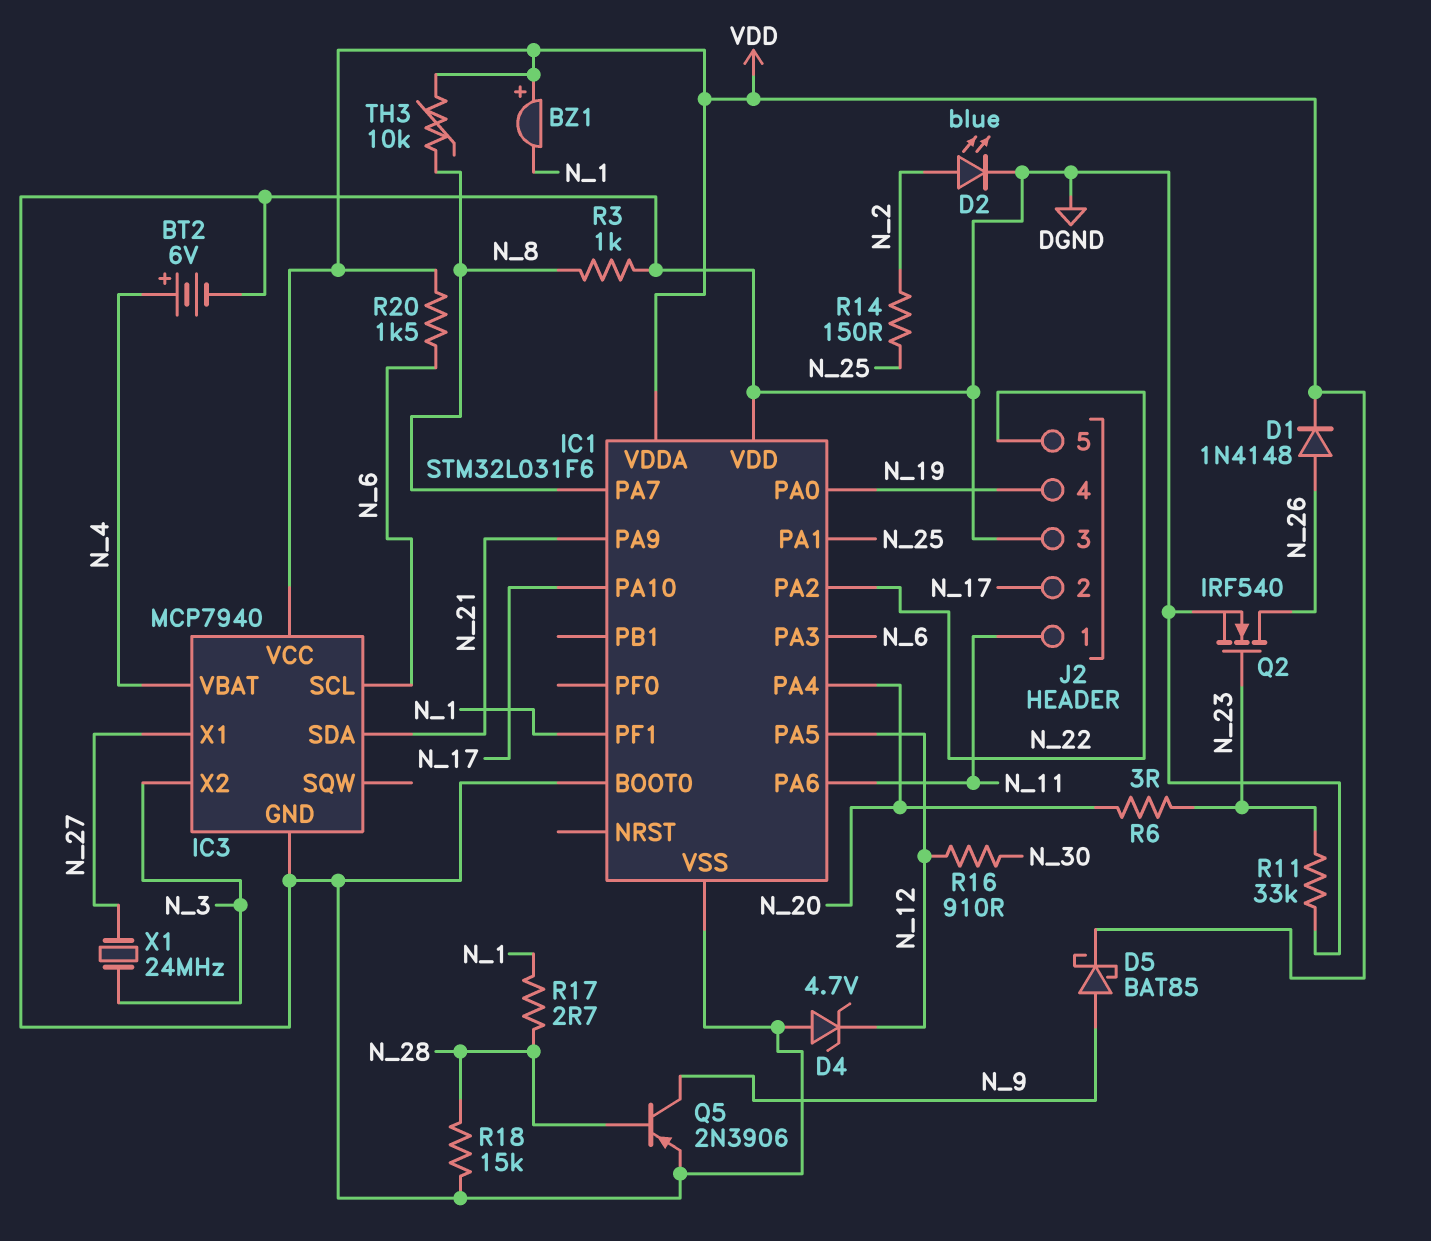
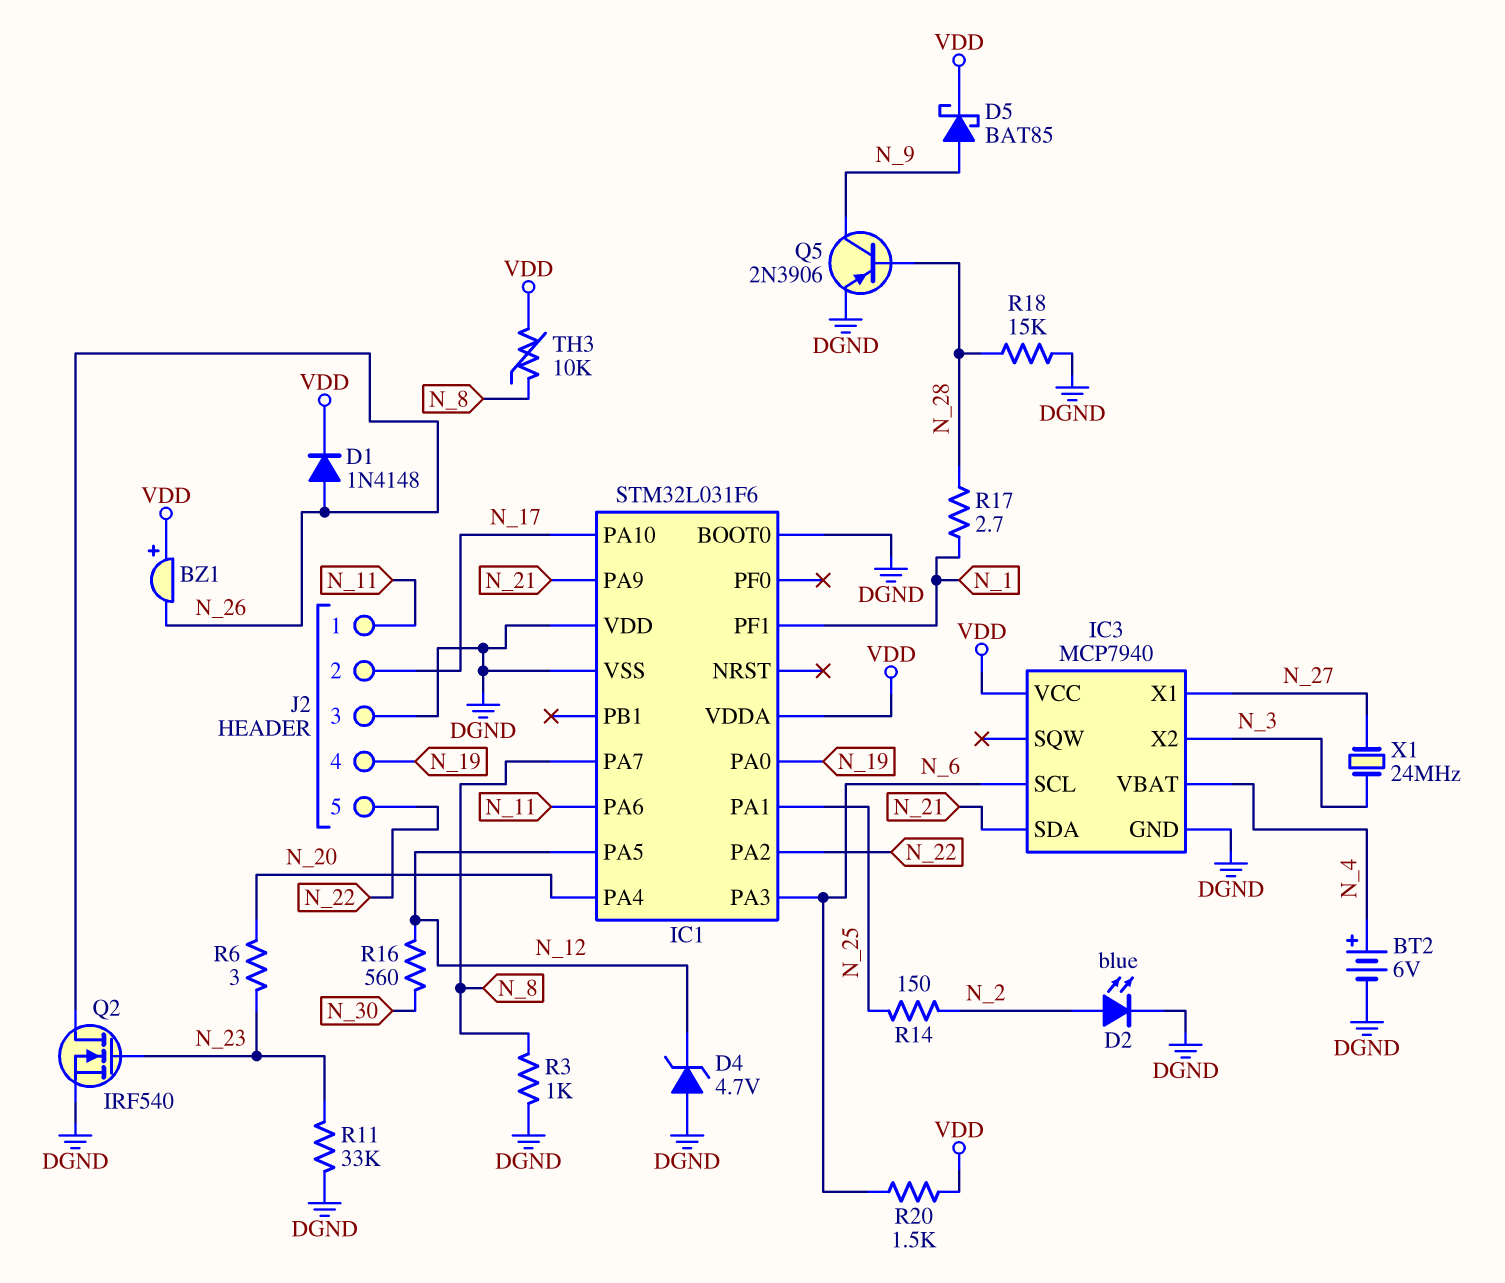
BZ1: buzzer (plus VDD, minus N_1) -> buzzer (plus VDD, minus N_26)
R16: 910 (N_12, N_30) -> 560 (N_12, N_30)

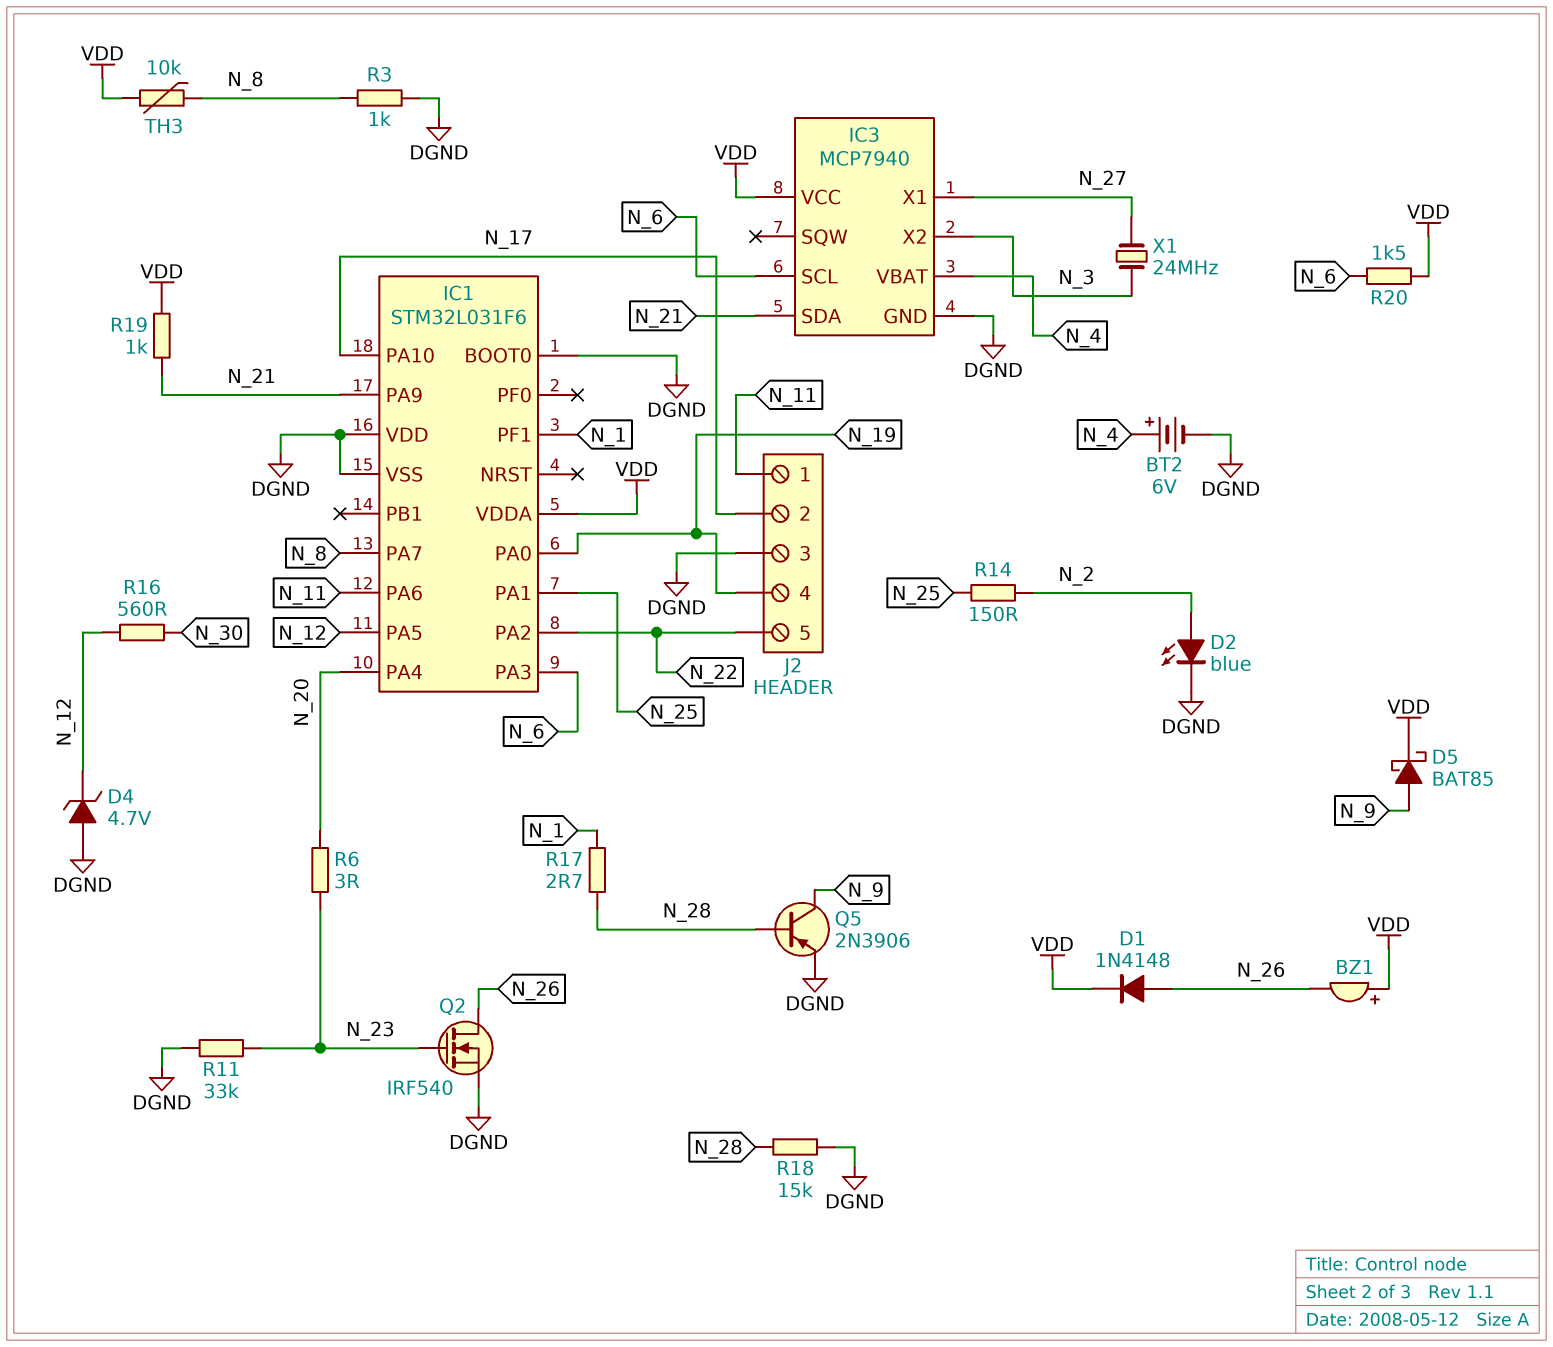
R19: none -> 1k (N_21, VDD)

